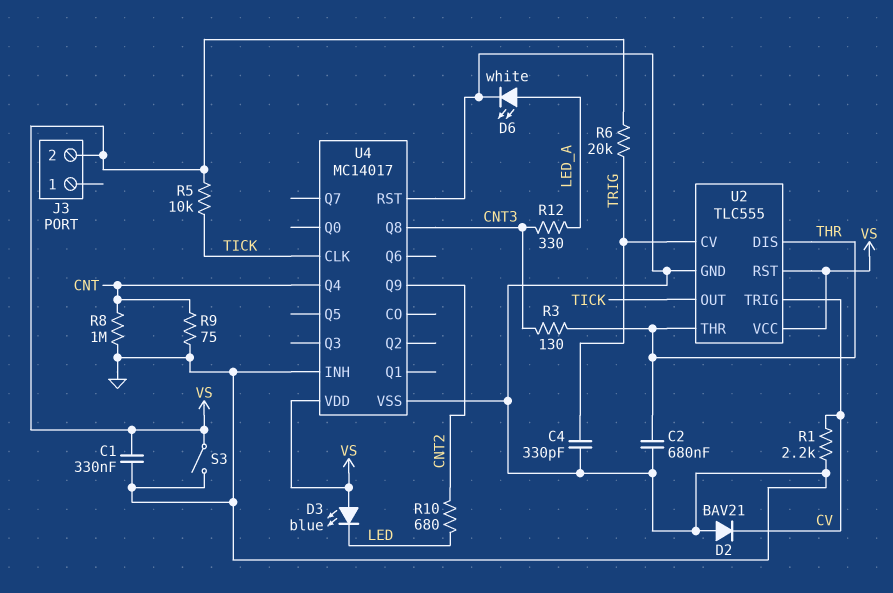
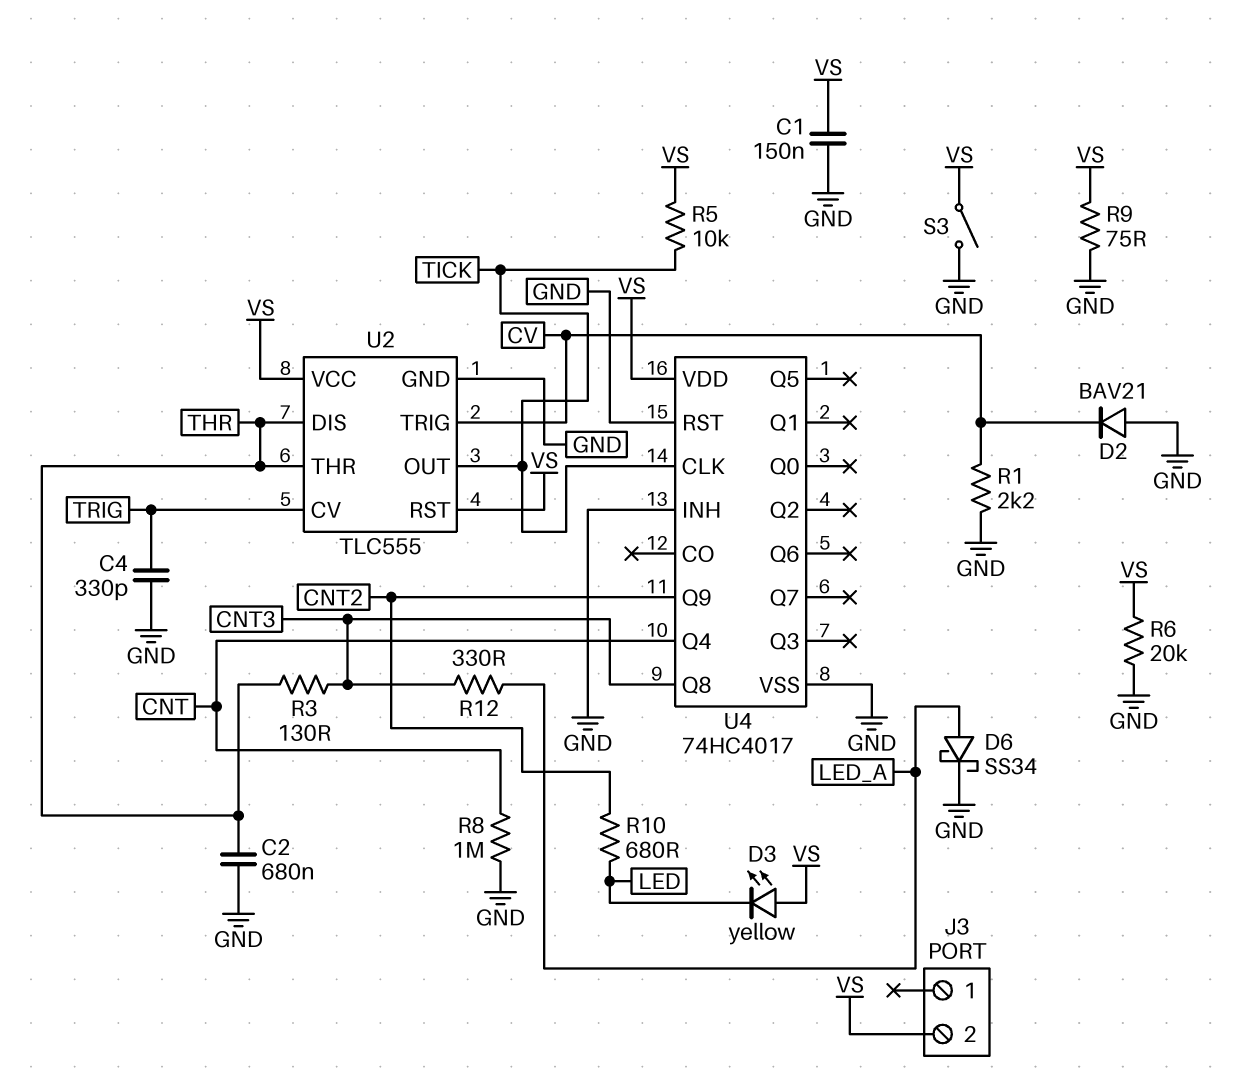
C1: 330nF (GND, VS) -> 150nF (GND, VS)
D3: LED blue (A VS, K LED) -> LED yellow (A VS, K LED)
D6: LED white (A LED_A, K GND) -> schottky SS34 (A LED_A, K GND)
R6: 20k (TRIG, VS) -> 20k (GND, VS)
R9: 75 (CNT, GND) -> 75 (GND, VS)
U4: MC14017 -> 74HC4017

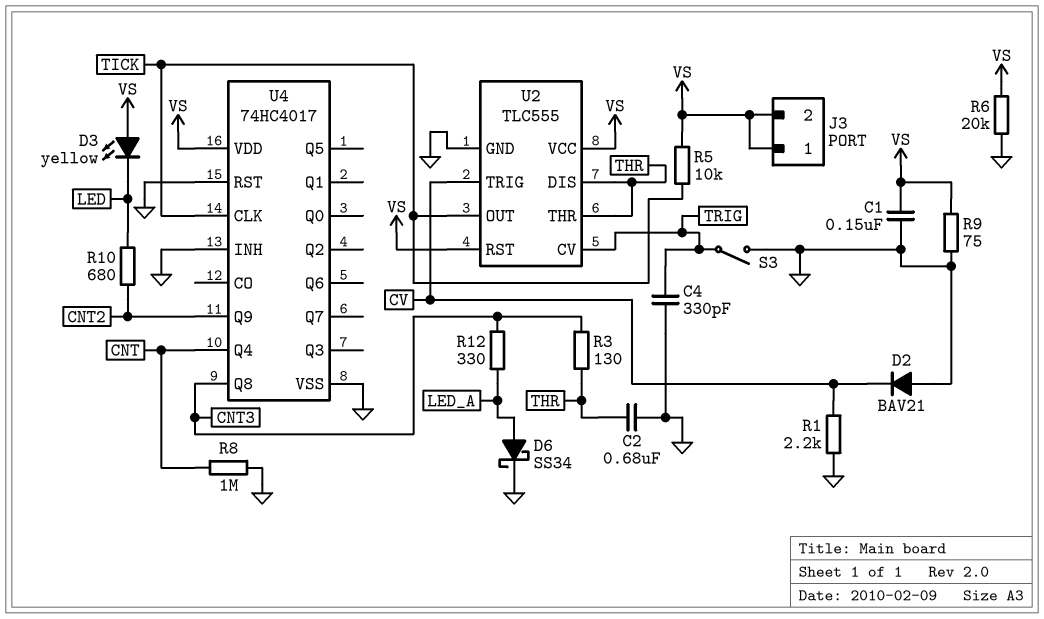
J3 pin 1: none -> VS
S3: switch (GND, VS) -> switch (GND, TRIG)

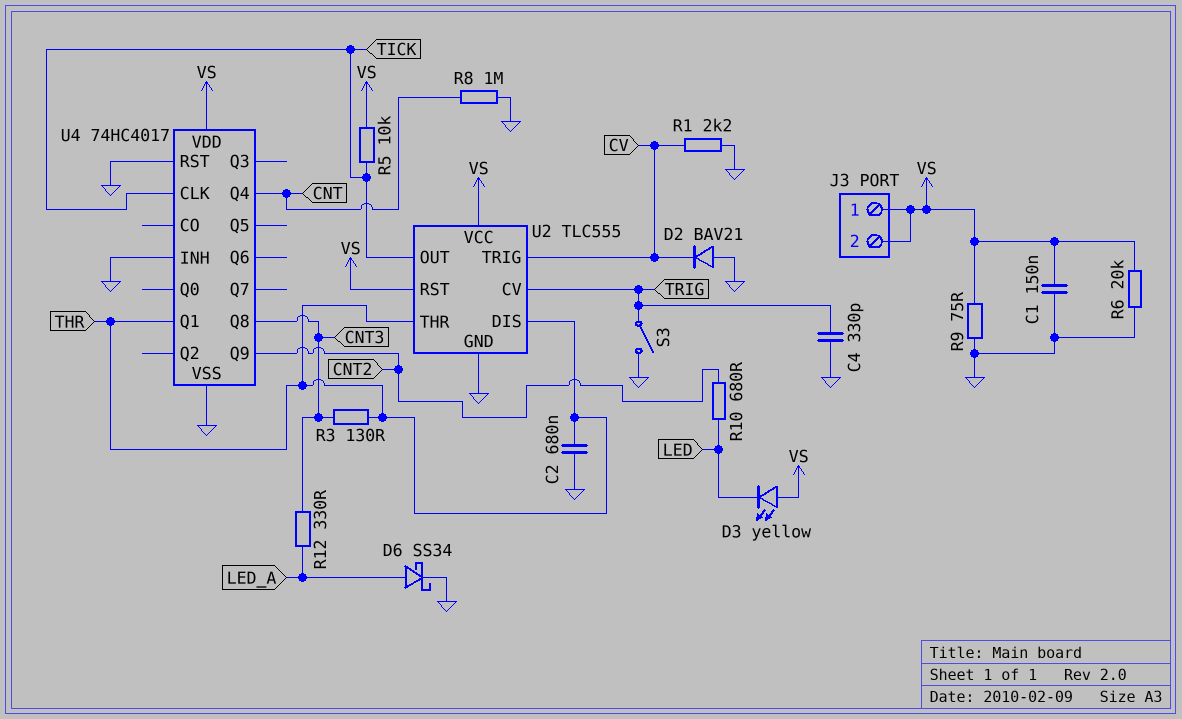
U4 pin Q1: none -> THR

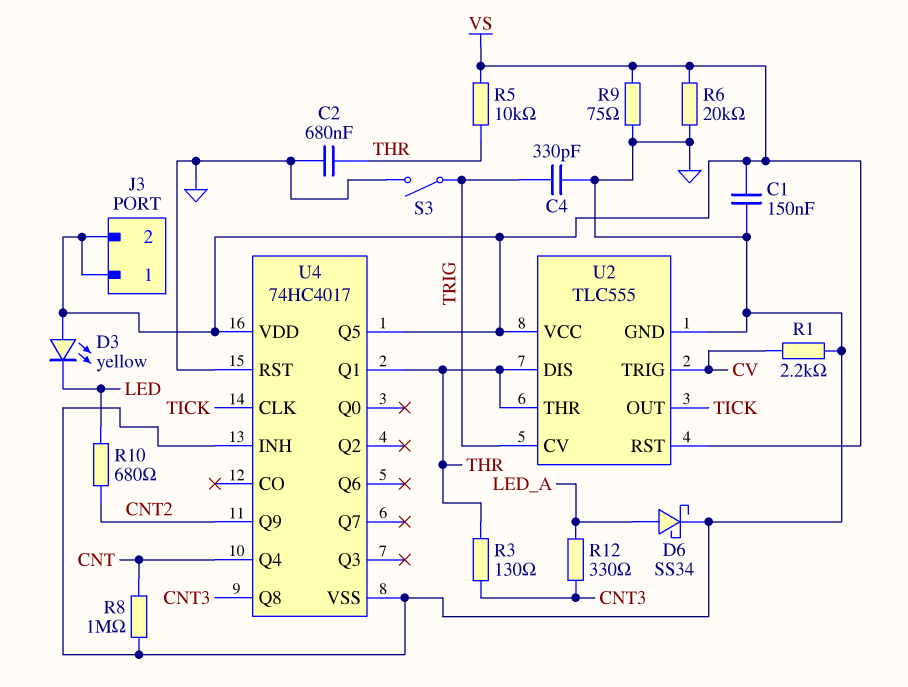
D2: diode BAV21 (A GND, K CV) -> none
R5: 10k (TICK, VS) -> 10k (THR, VS)
U4 pin Q5: none -> VS

